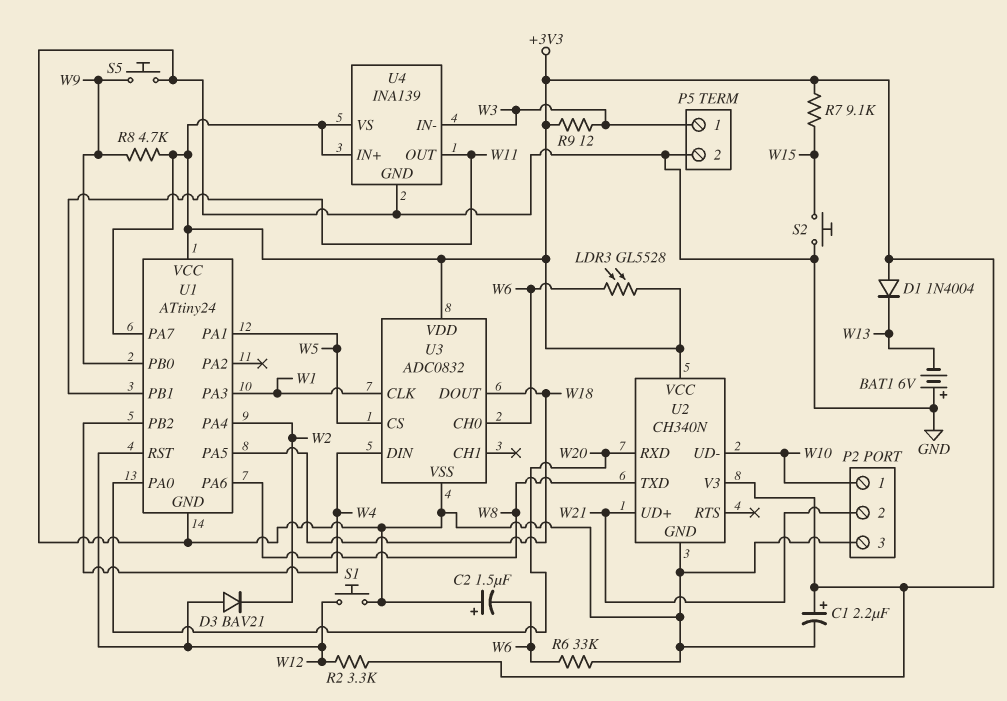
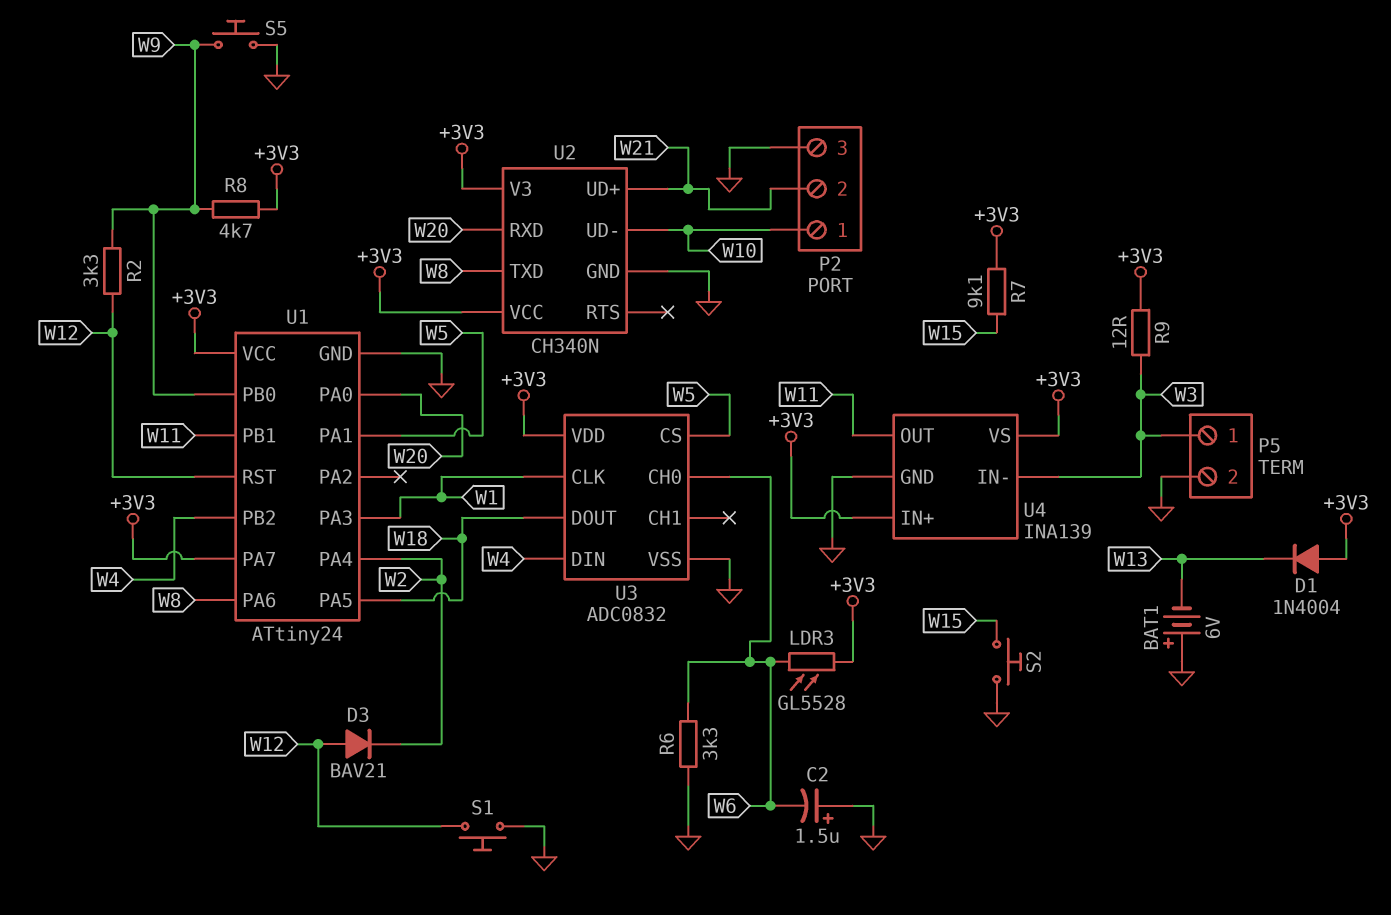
C1: 2.2uF (plus +3V3, minus GND) -> none
R2: 3.3k (+3V3, W12) -> 3.3k (W9, W12)
R6: 33k (GND, W6) -> 3.3k (GND, W6)

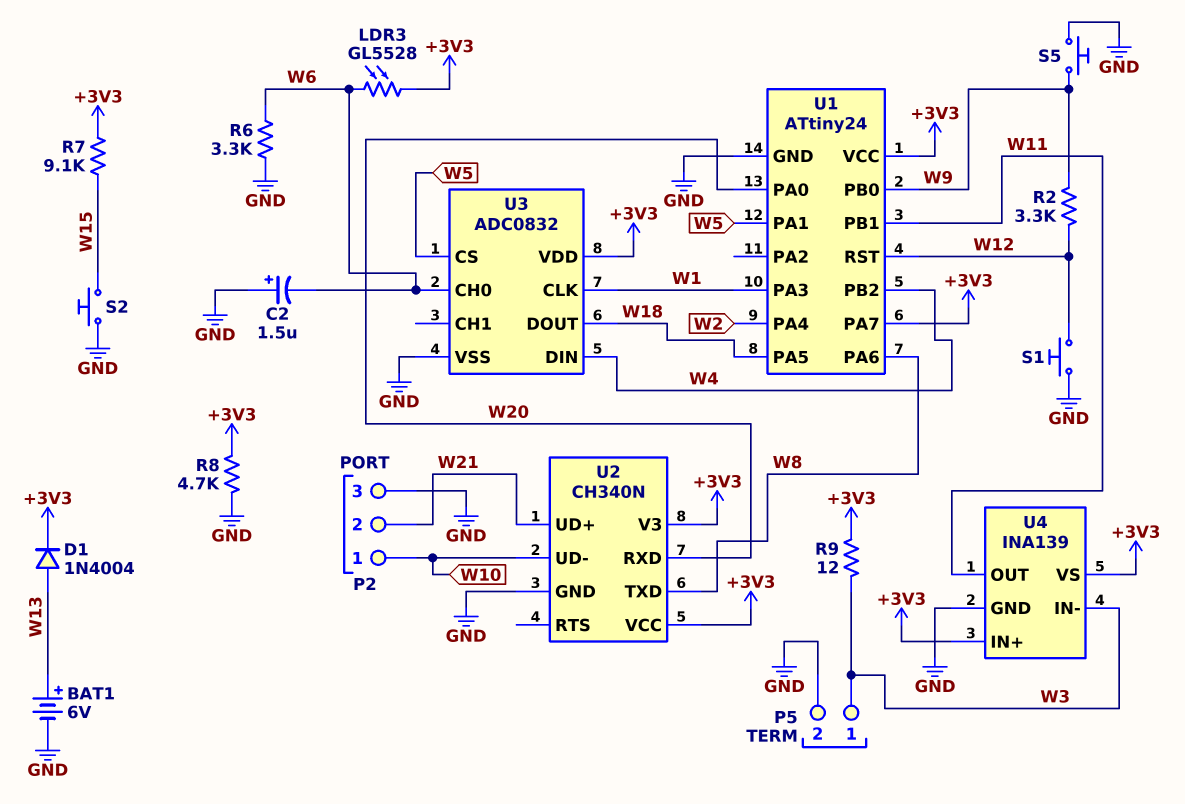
BAT1: 6V (plus GND, minus W13) -> 6V (plus W13, minus GND)
D1: diode 1N4004 (A +3V3, K W13) -> diode 1N4004 (A W13, K +3V3)
D3: diode BAV21 (A W12, K W2) -> none
R8: 4.7k (+3V3, W9) -> 4.7k (+3V3, GND)

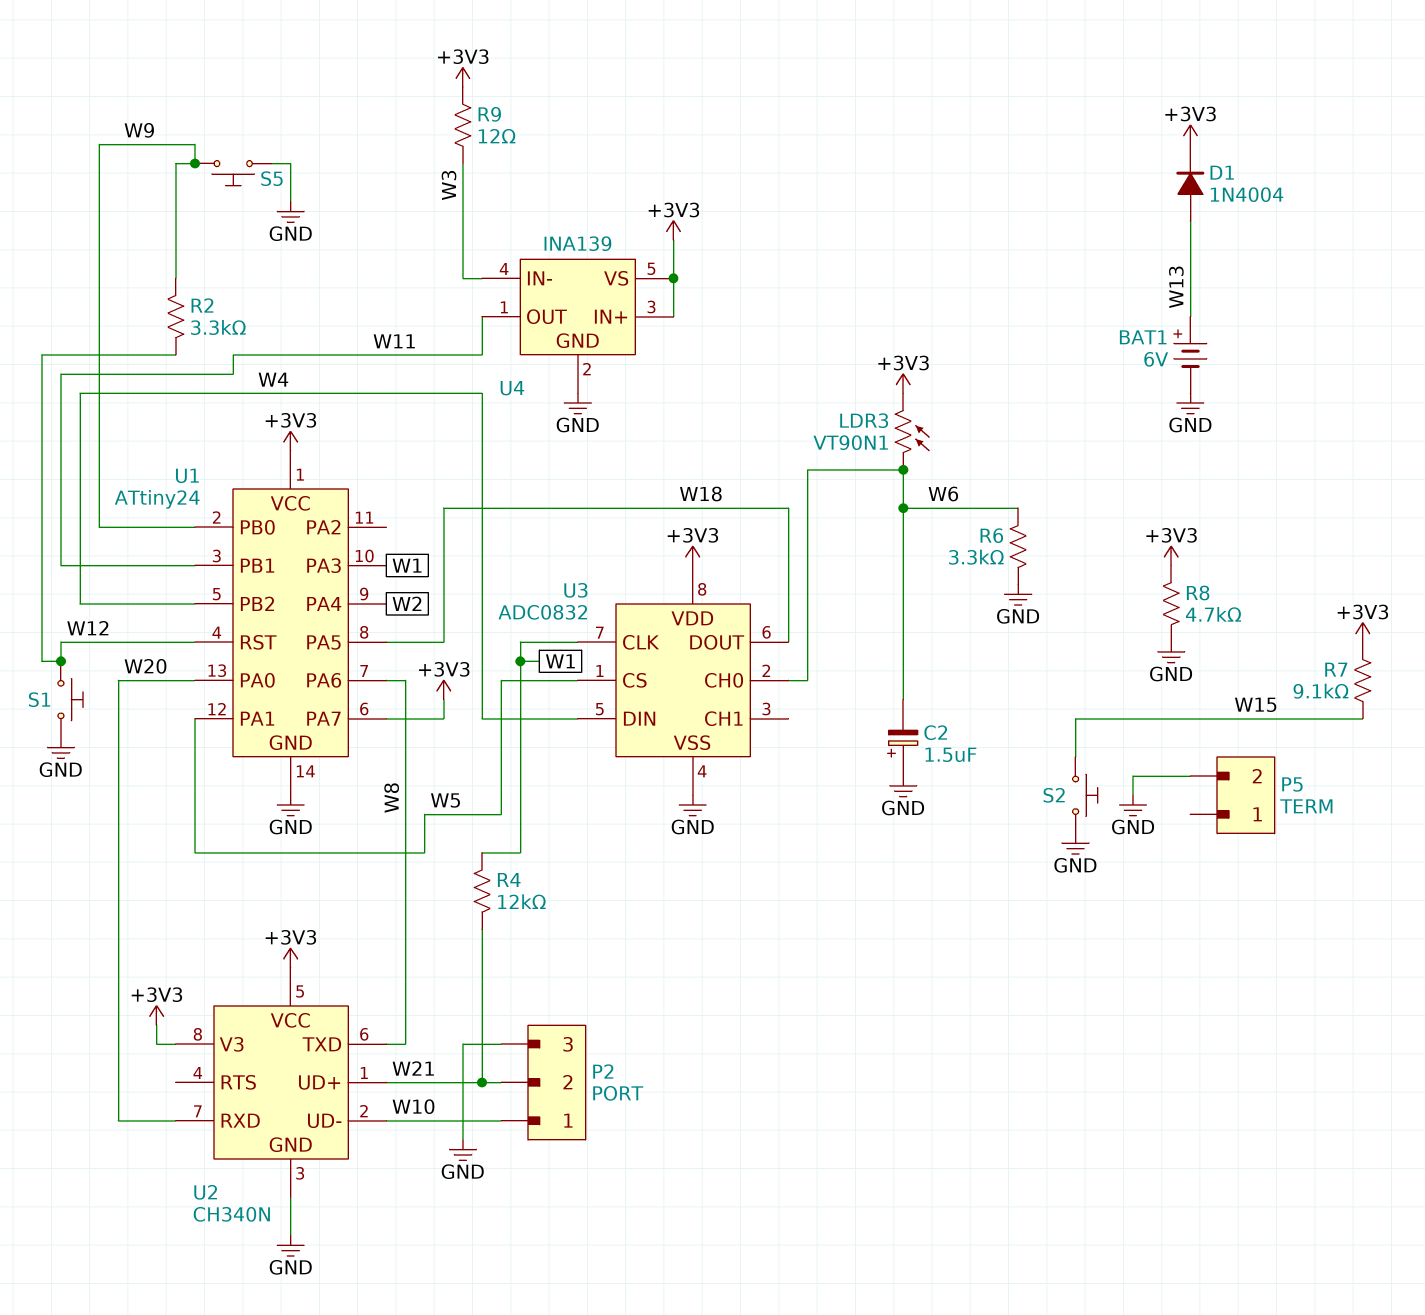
LDR3: GL5528 (+3V3, W6) -> VT90N1 (+3V3, W6)
P5 pin 1: W3 -> none
R4: none -> 12k (W1, W21)

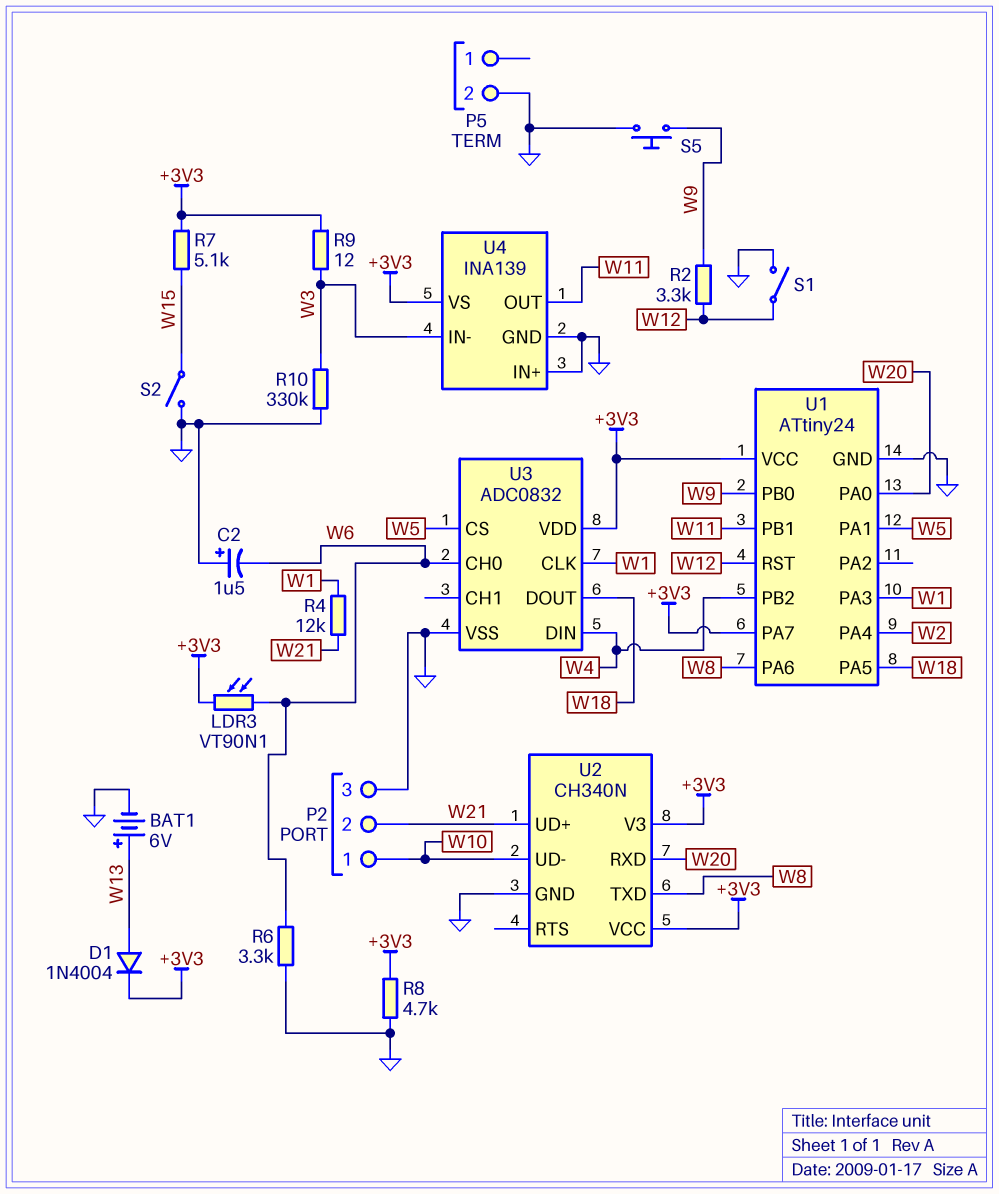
R7: 9.1k (+3V3, W15) -> 5.1k (+3V3, W15)
R10: none -> 330k (GND, W3)
S1: button (GND, W12) -> switch (GND, W12)
S2: button (GND, W15) -> switch (GND, W15)
U4 pin IN+: +3V3 -> GND

